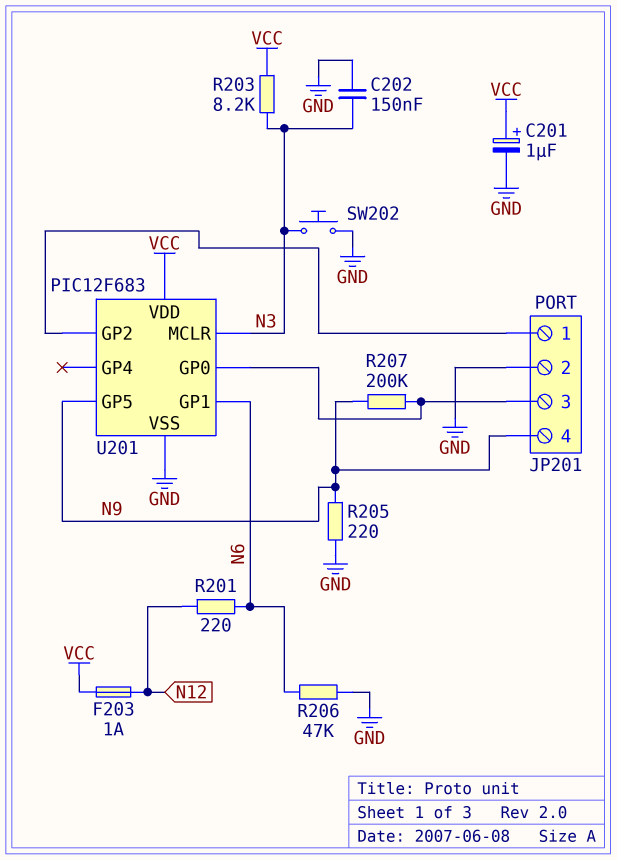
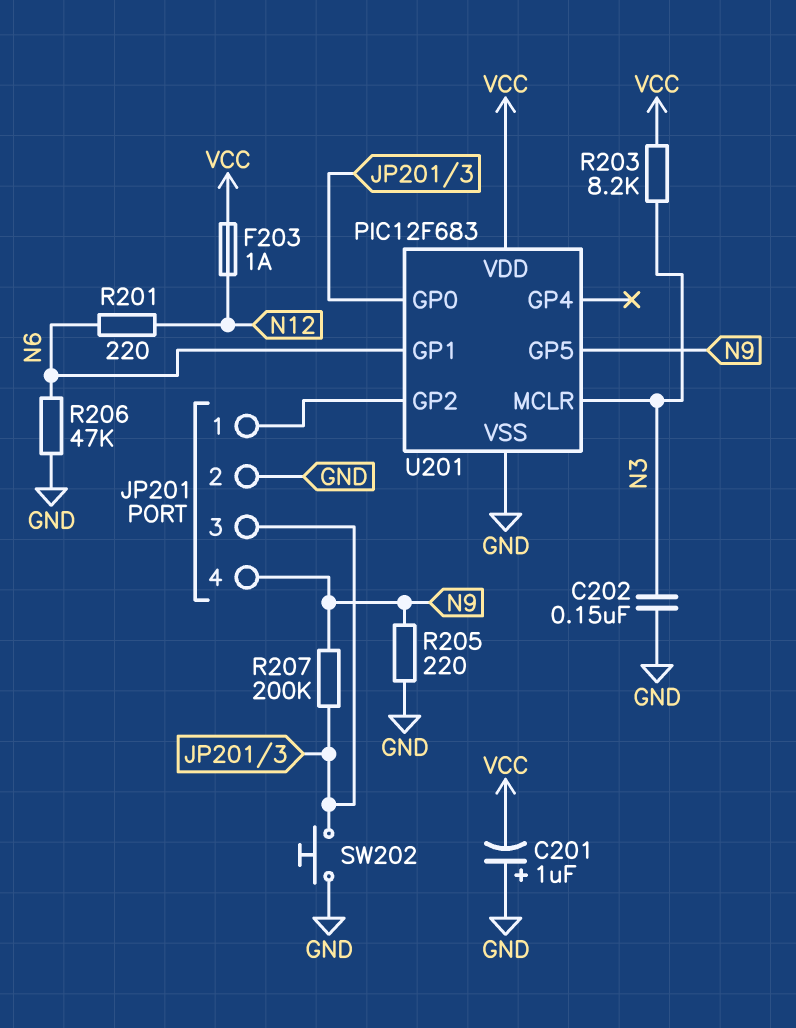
C201: 1uF (plus VCC, minus GND) -> 1uF (plus GND, minus VCC)
SW202: button (GND, N3) -> button (GND, JP201/3)

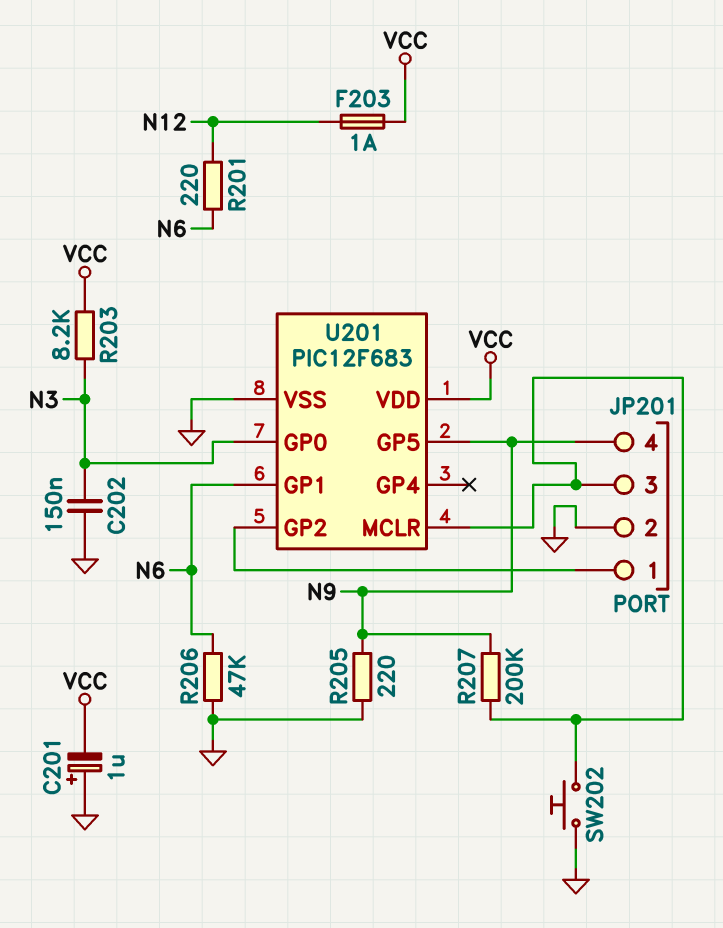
U201 pin GP0: JP201/3 -> N3
U201 pin MCLR: N3 -> JP201/3

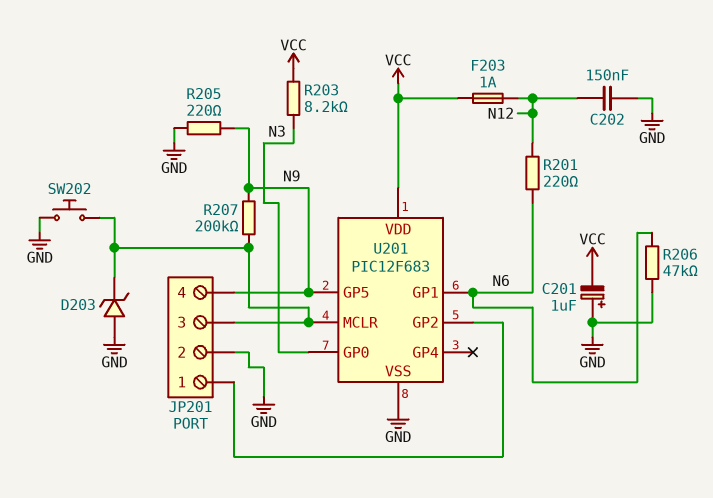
C202: 150nF (GND, N3) -> 150nF (GND, N12)
D203: none -> zener (A GND, K JP201/3)

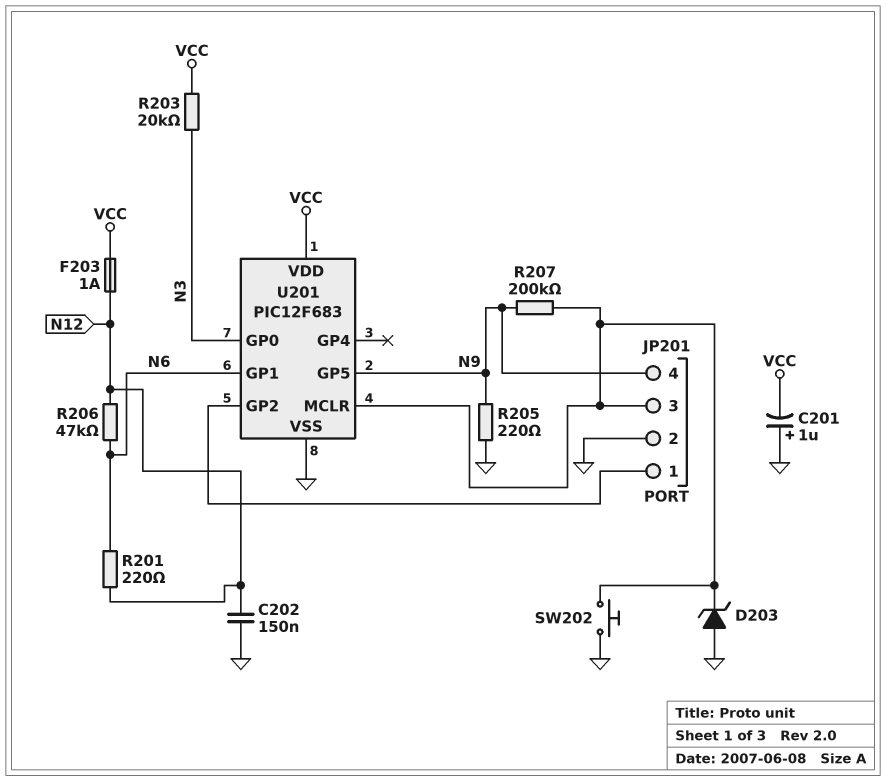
R203: 8.2k (N3, VCC) -> 20k (N3, VCC)
R206: 47k (GND, N6) -> 47k (N6, N12)

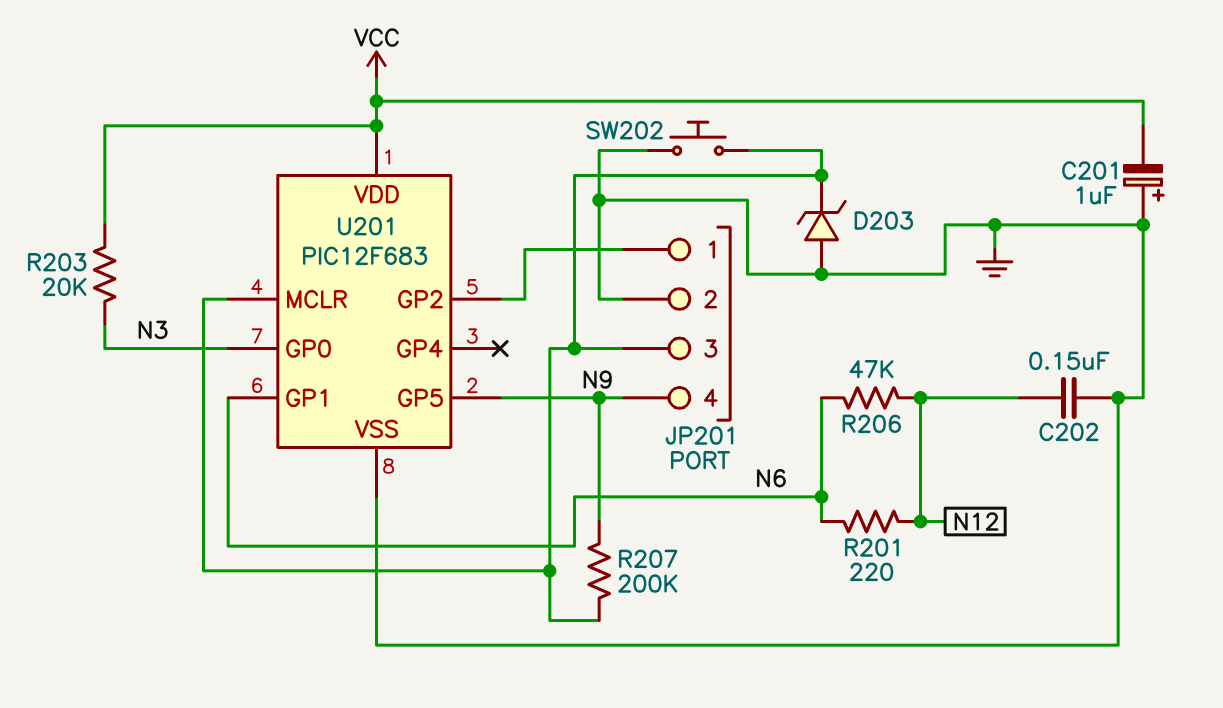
F203: 1A (N12, VCC) -> none
R205: 220 (GND, N9) -> none

